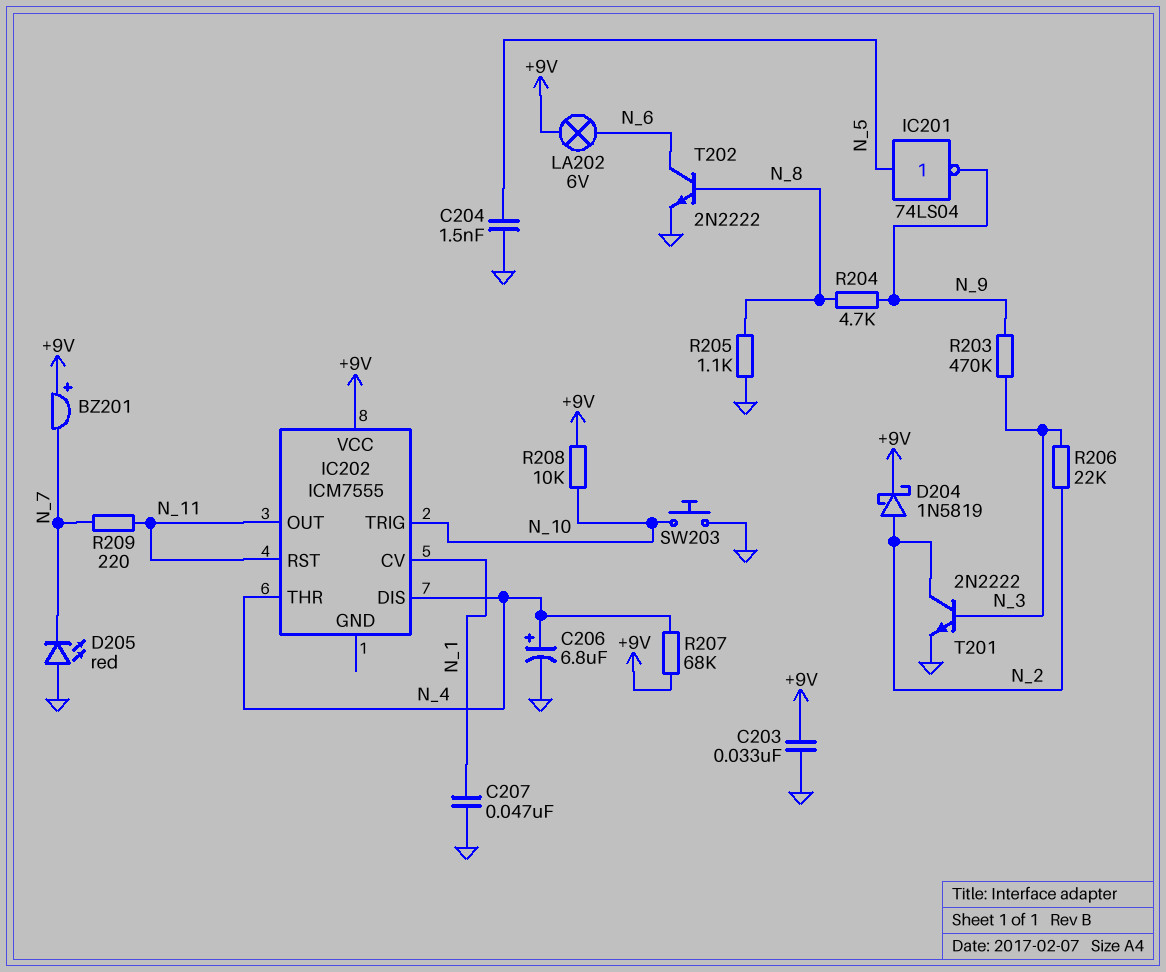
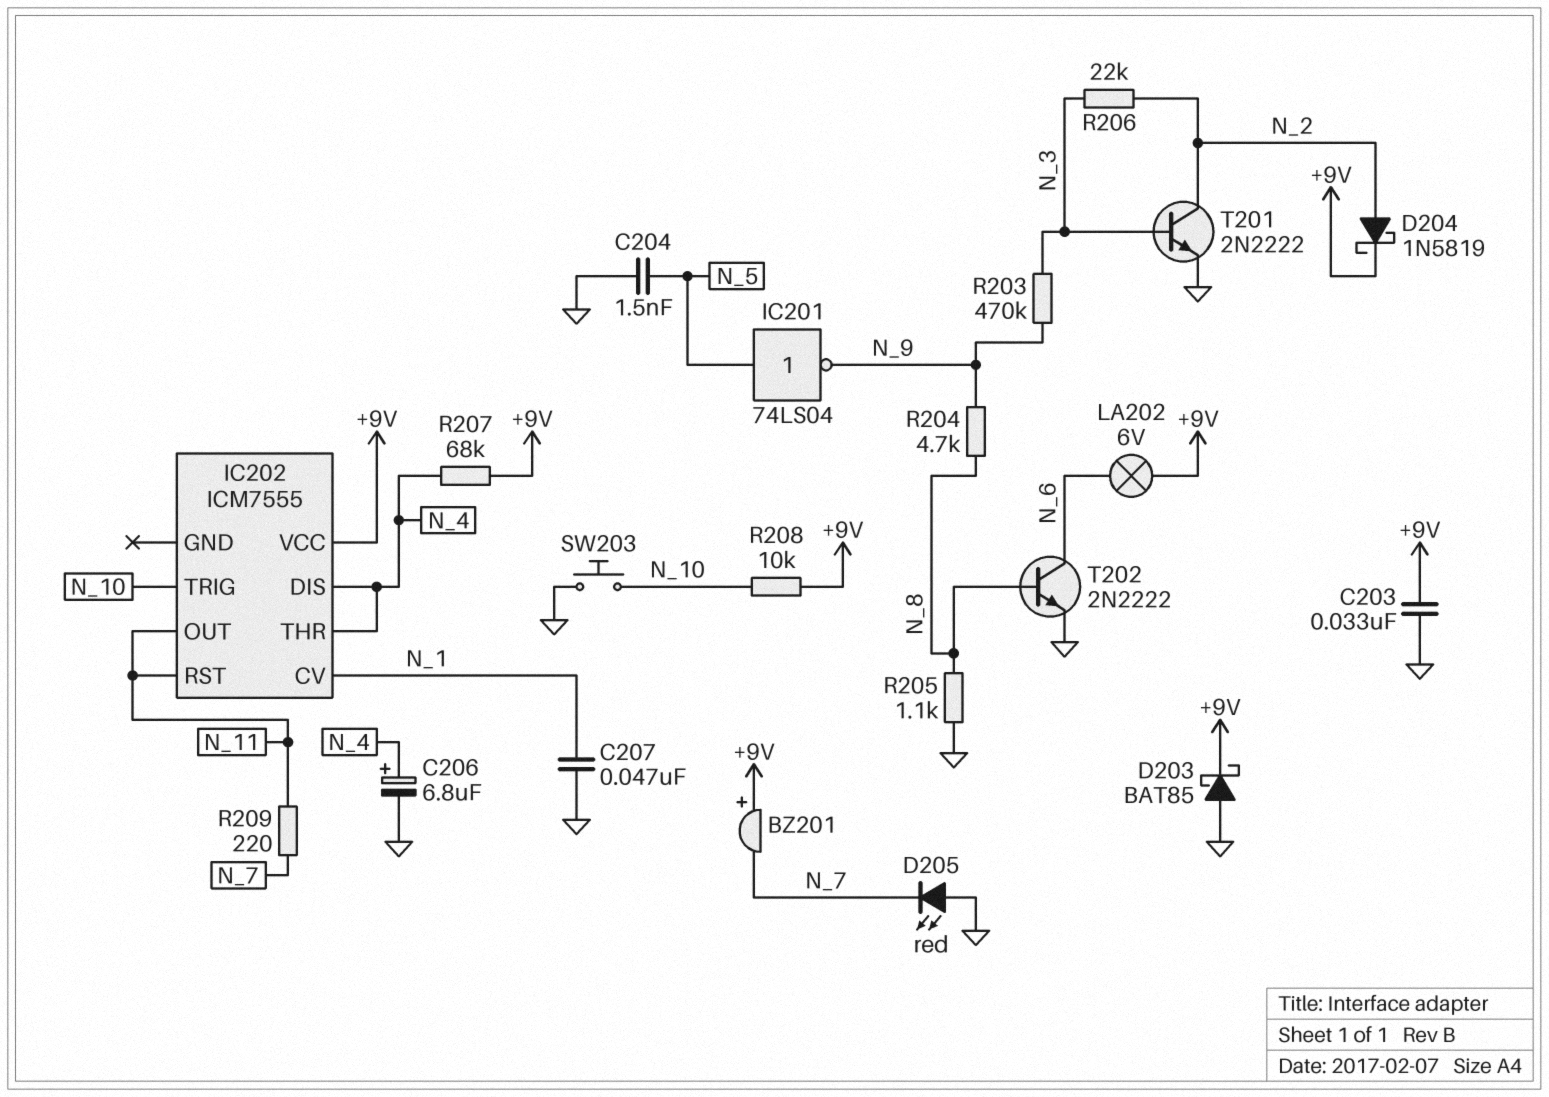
D203: none -> schottky BAT85 (A GND, K +9V)

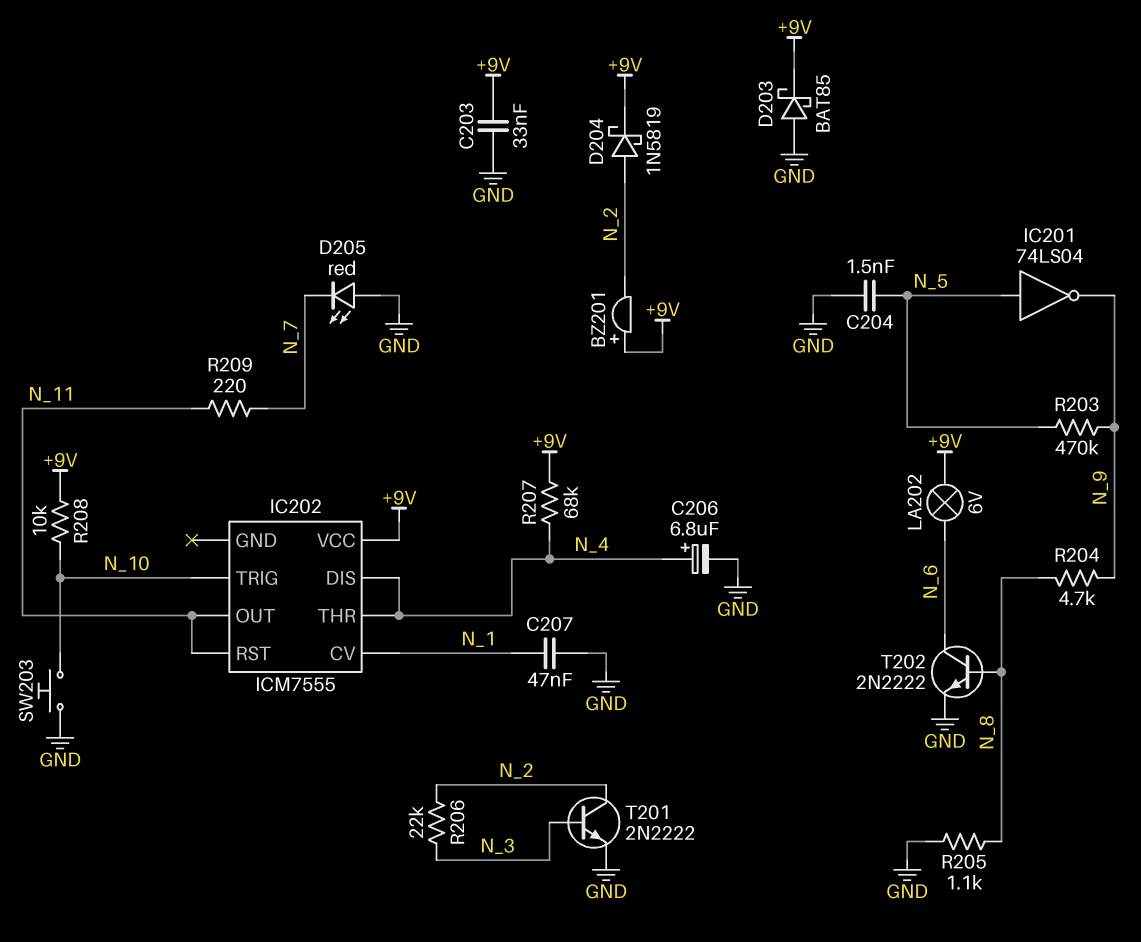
BZ201: buzzer (plus +9V, minus N_7) -> buzzer (plus +9V, minus N_2)
R203: 470k (N_3, N_9) -> 470k (N_5, N_9)

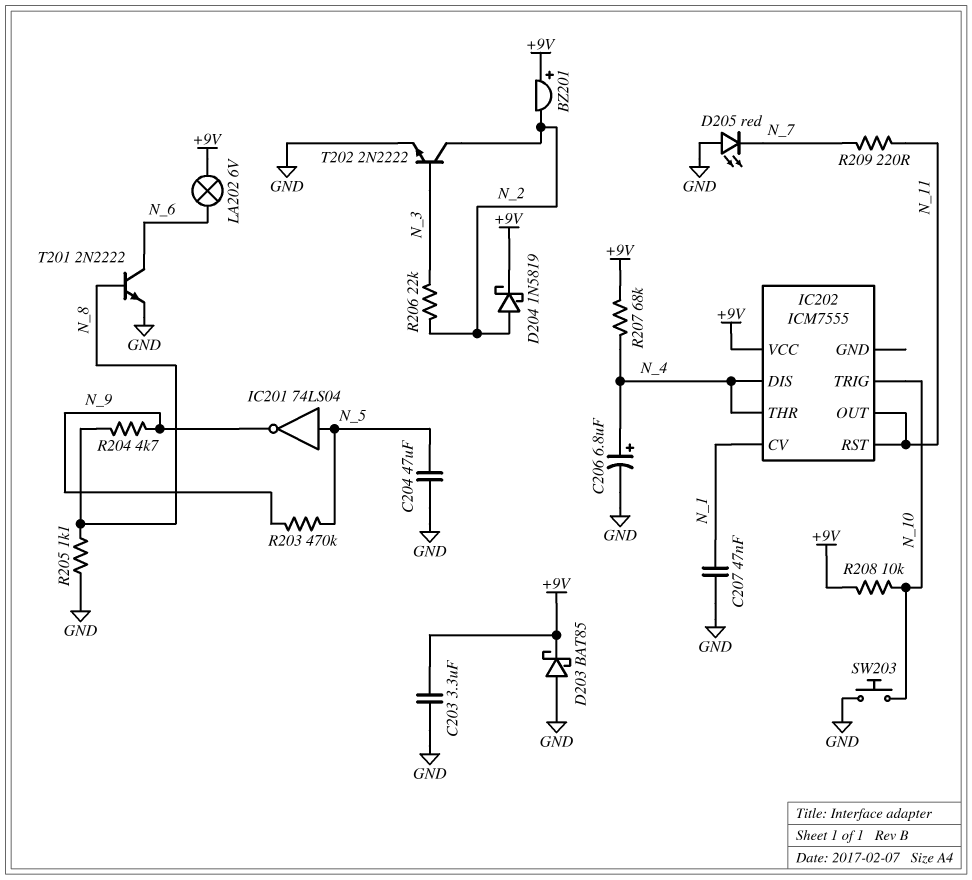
C203: 33nF (+9V, GND) -> 3.3uF (+9V, GND)
C204: 1.5nF (GND, N_5) -> 47uF (GND, N_5)
T201: NPN 2N2222 (B N_3, C N_2, E GND) -> NPN 2N2222 (B N_8, C N_6, E GND)
T202: NPN 2N2222 (B N_8, C N_6, E GND) -> NPN 2N2222 (B N_3, C N_2, E GND)

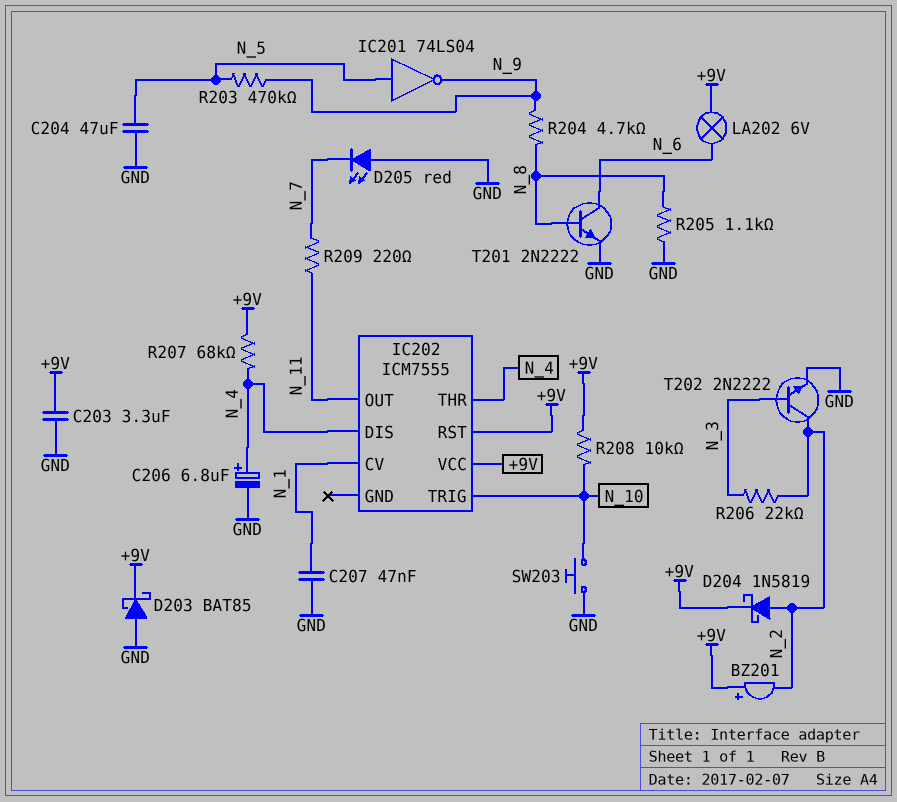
IC202 pin RST: N_11 -> +9V

